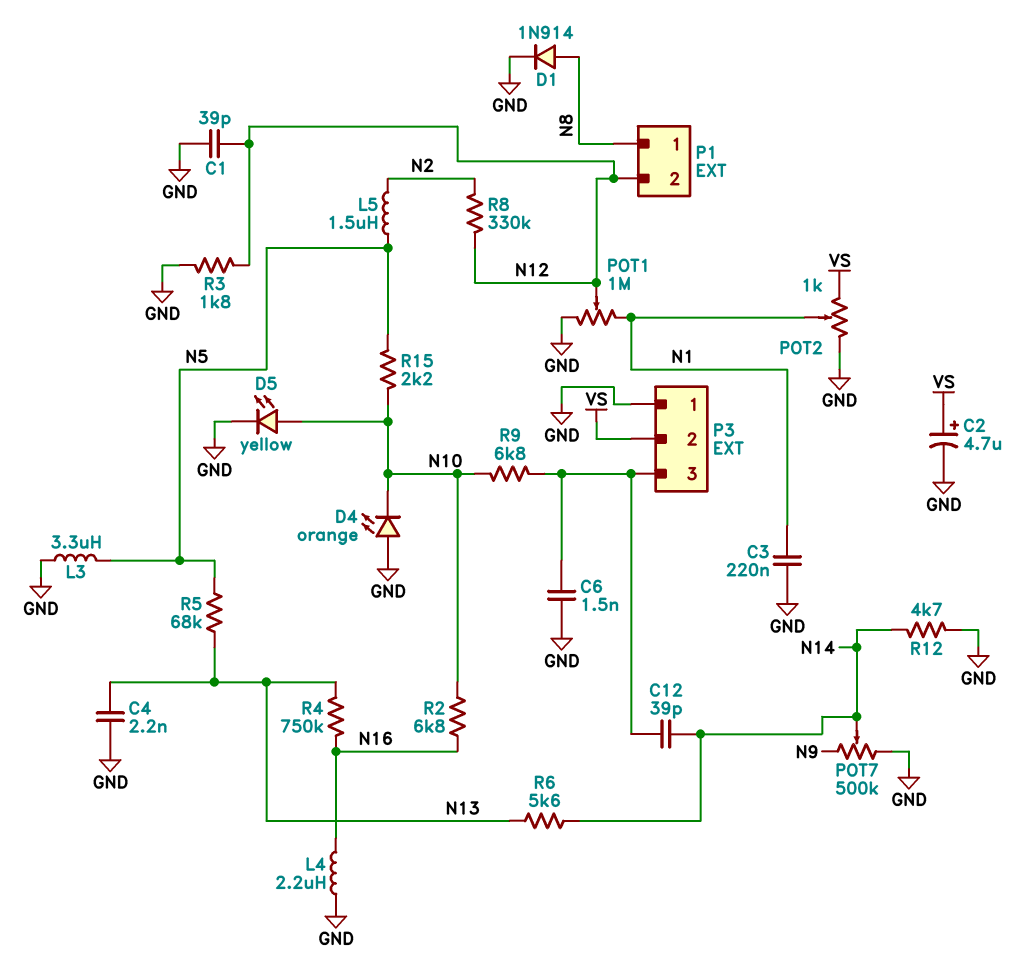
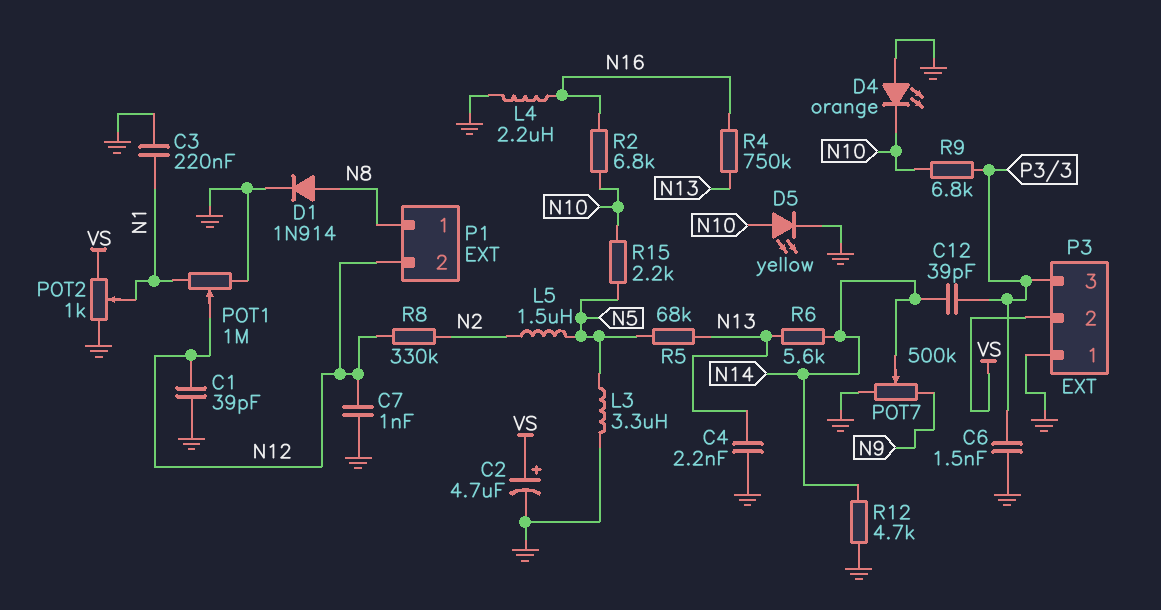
C7: none -> 1nF (GND, N12)
R3: 1.8k (GND, N12) -> none

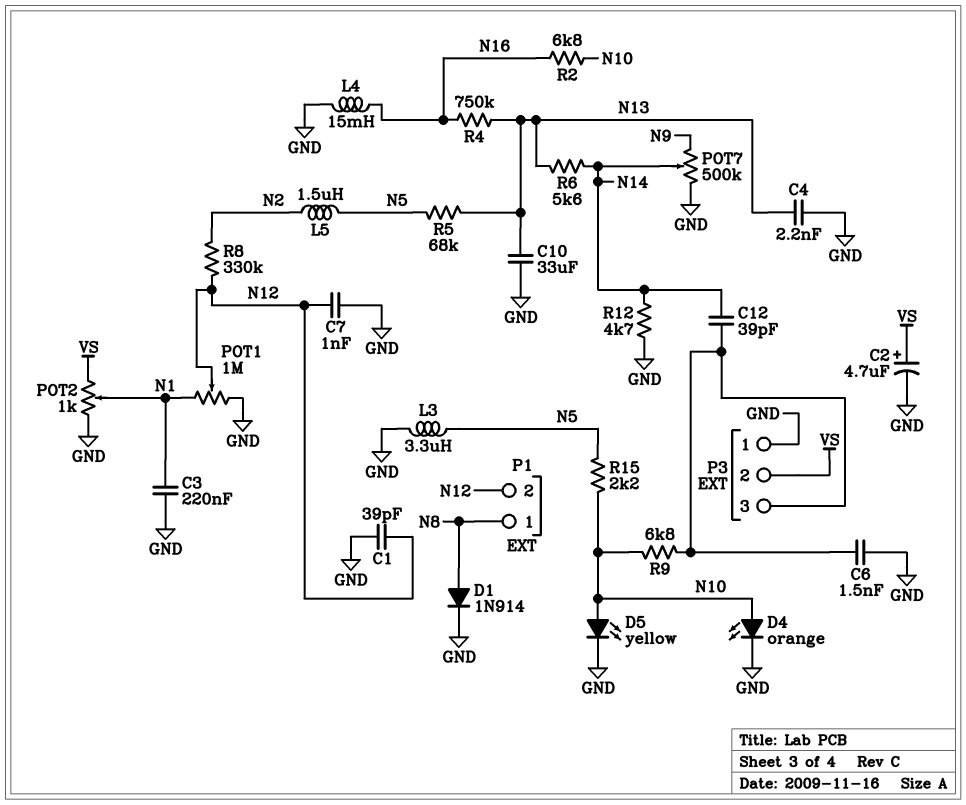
C10: none -> 33uF (GND, N13)
D4: LED orange (A GND, K N10) -> LED orange (A N10, K GND)
L4: 2.2uH (GND, N16) -> 15mH (GND, N16)

